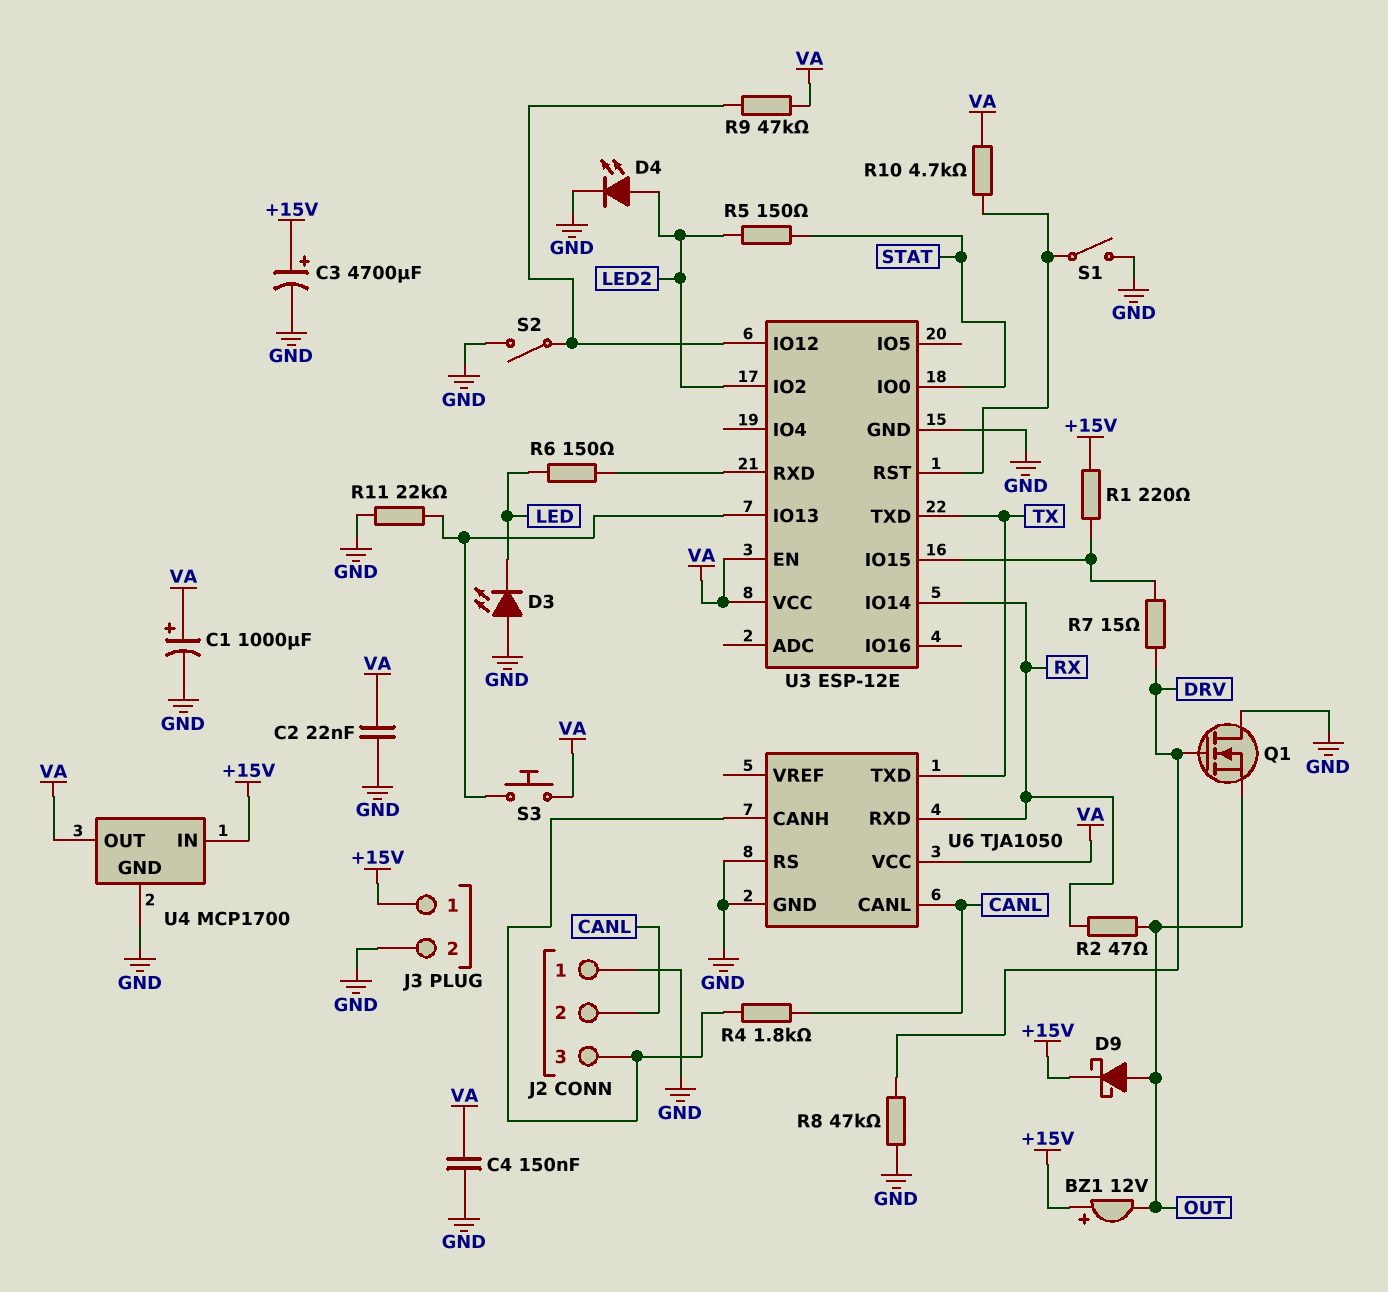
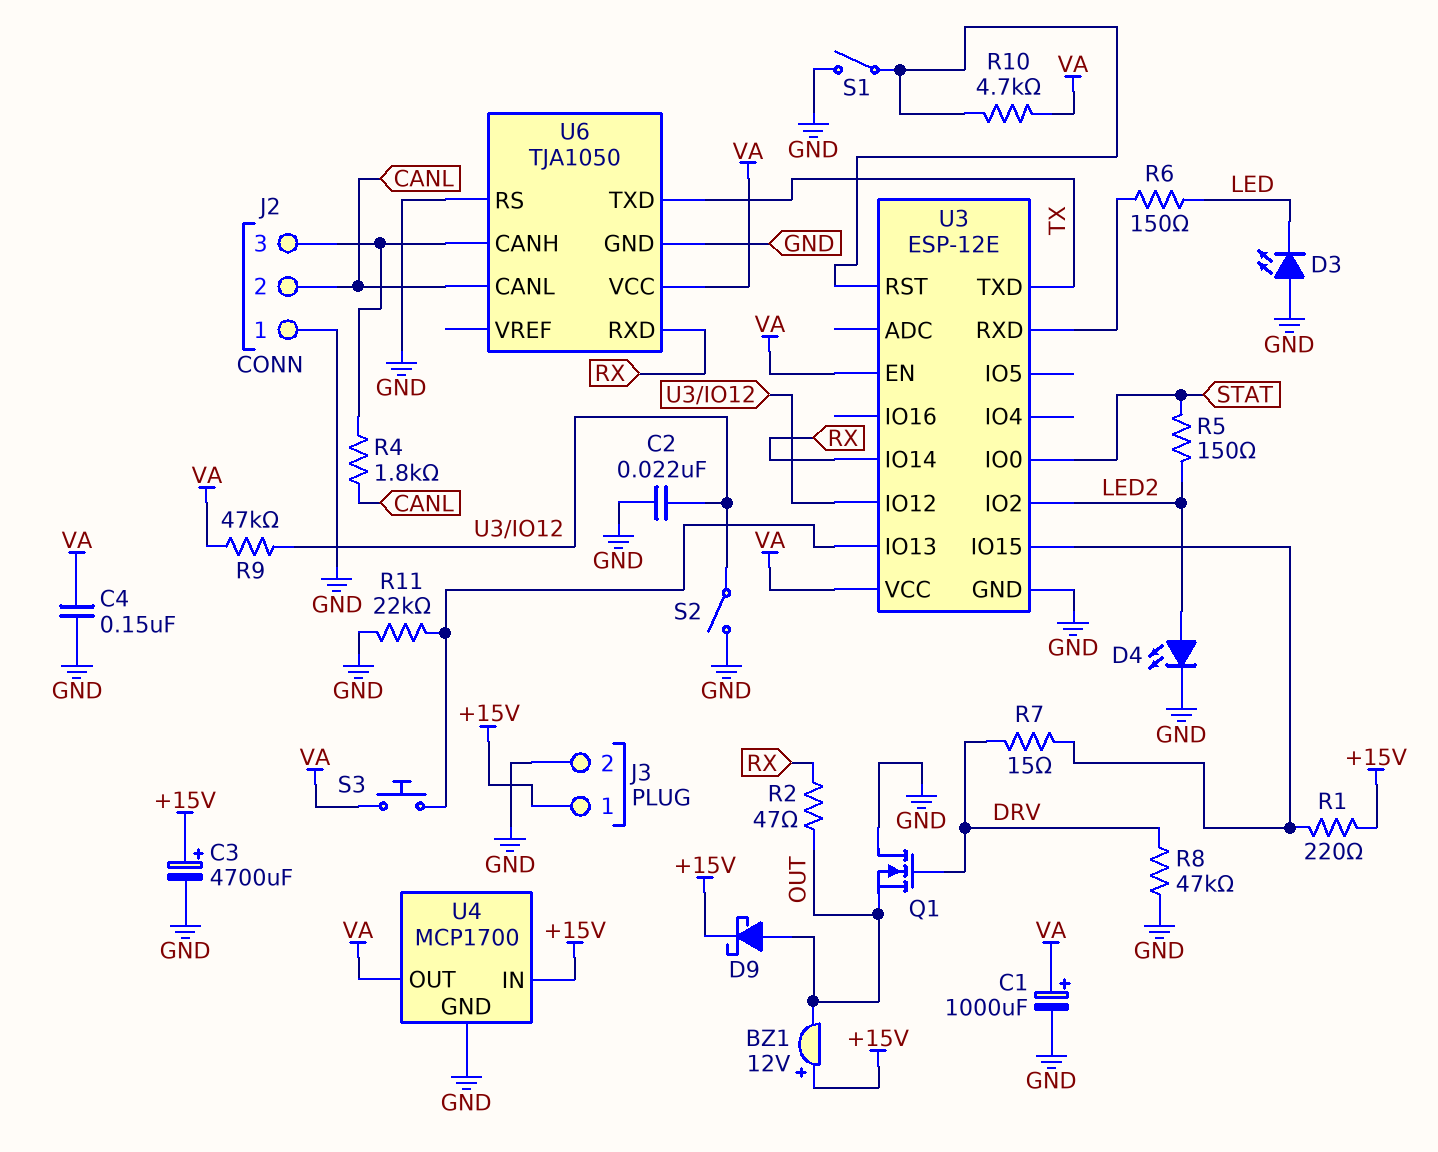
C2: 22nF (GND, VA) -> 22nF (GND, U3/IO12)

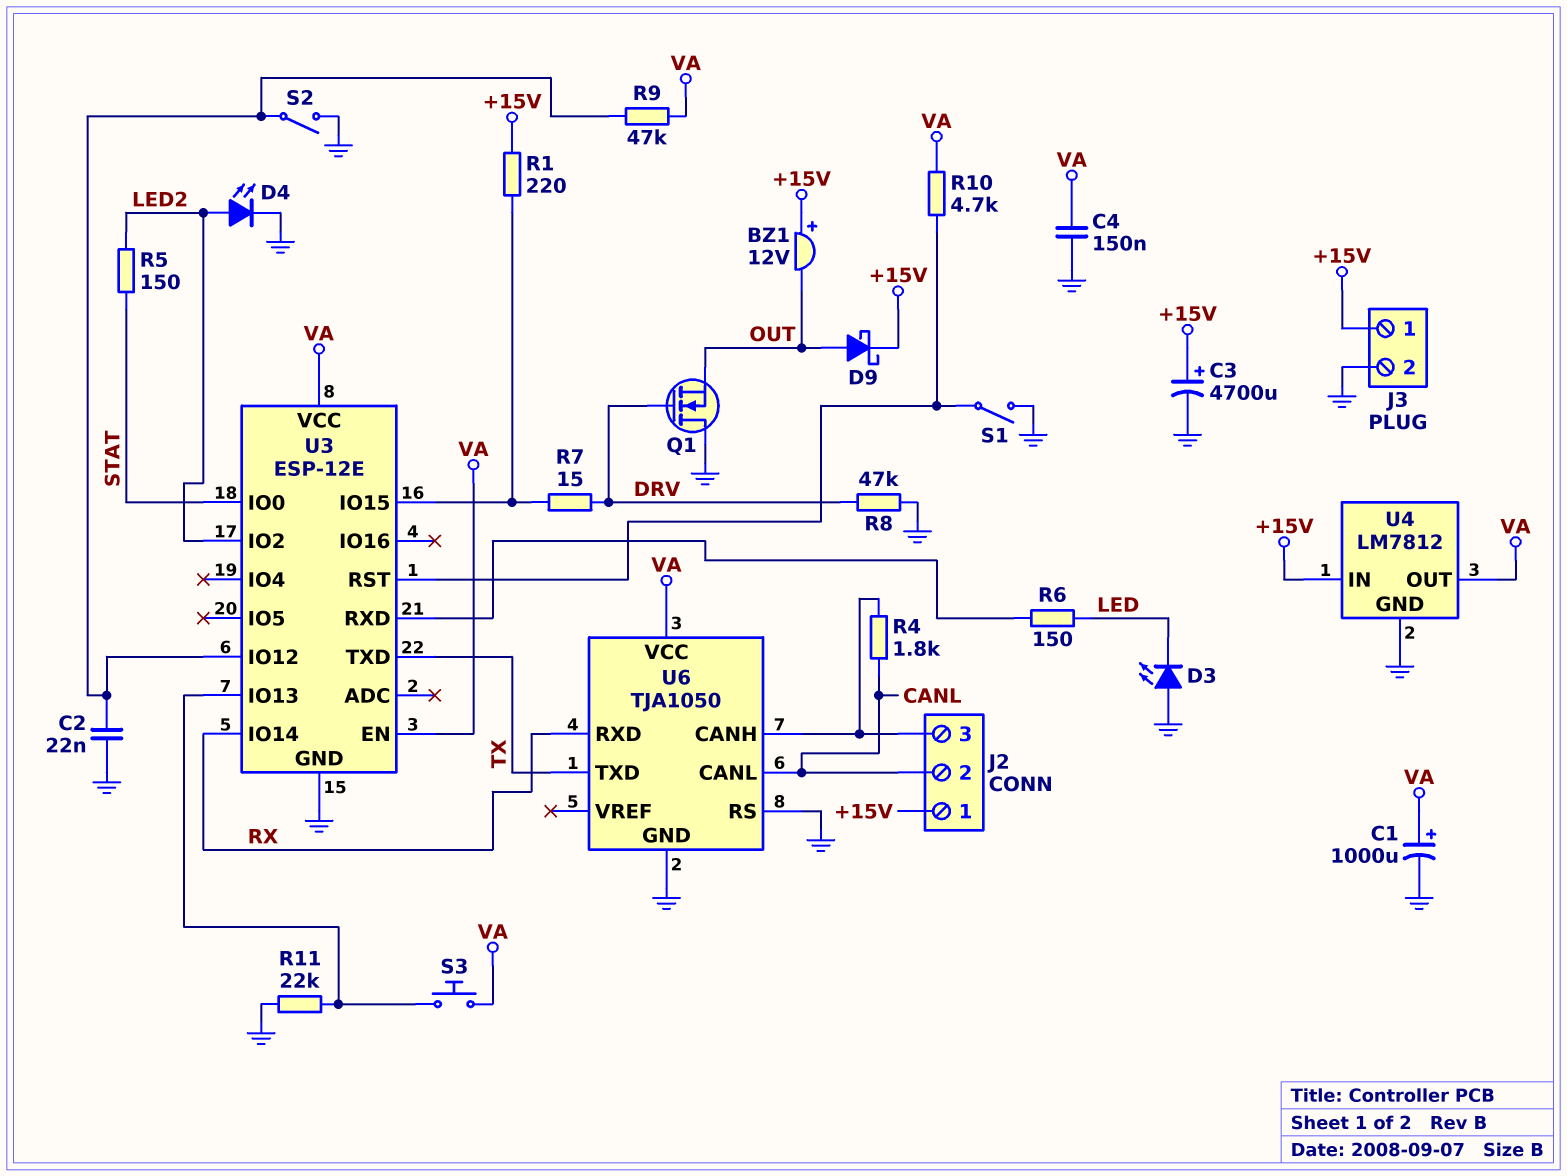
J2 pin 1: GND -> +15V
R2: 47 (OUT, RX) -> none
U4: MCP1700 -> LM7812

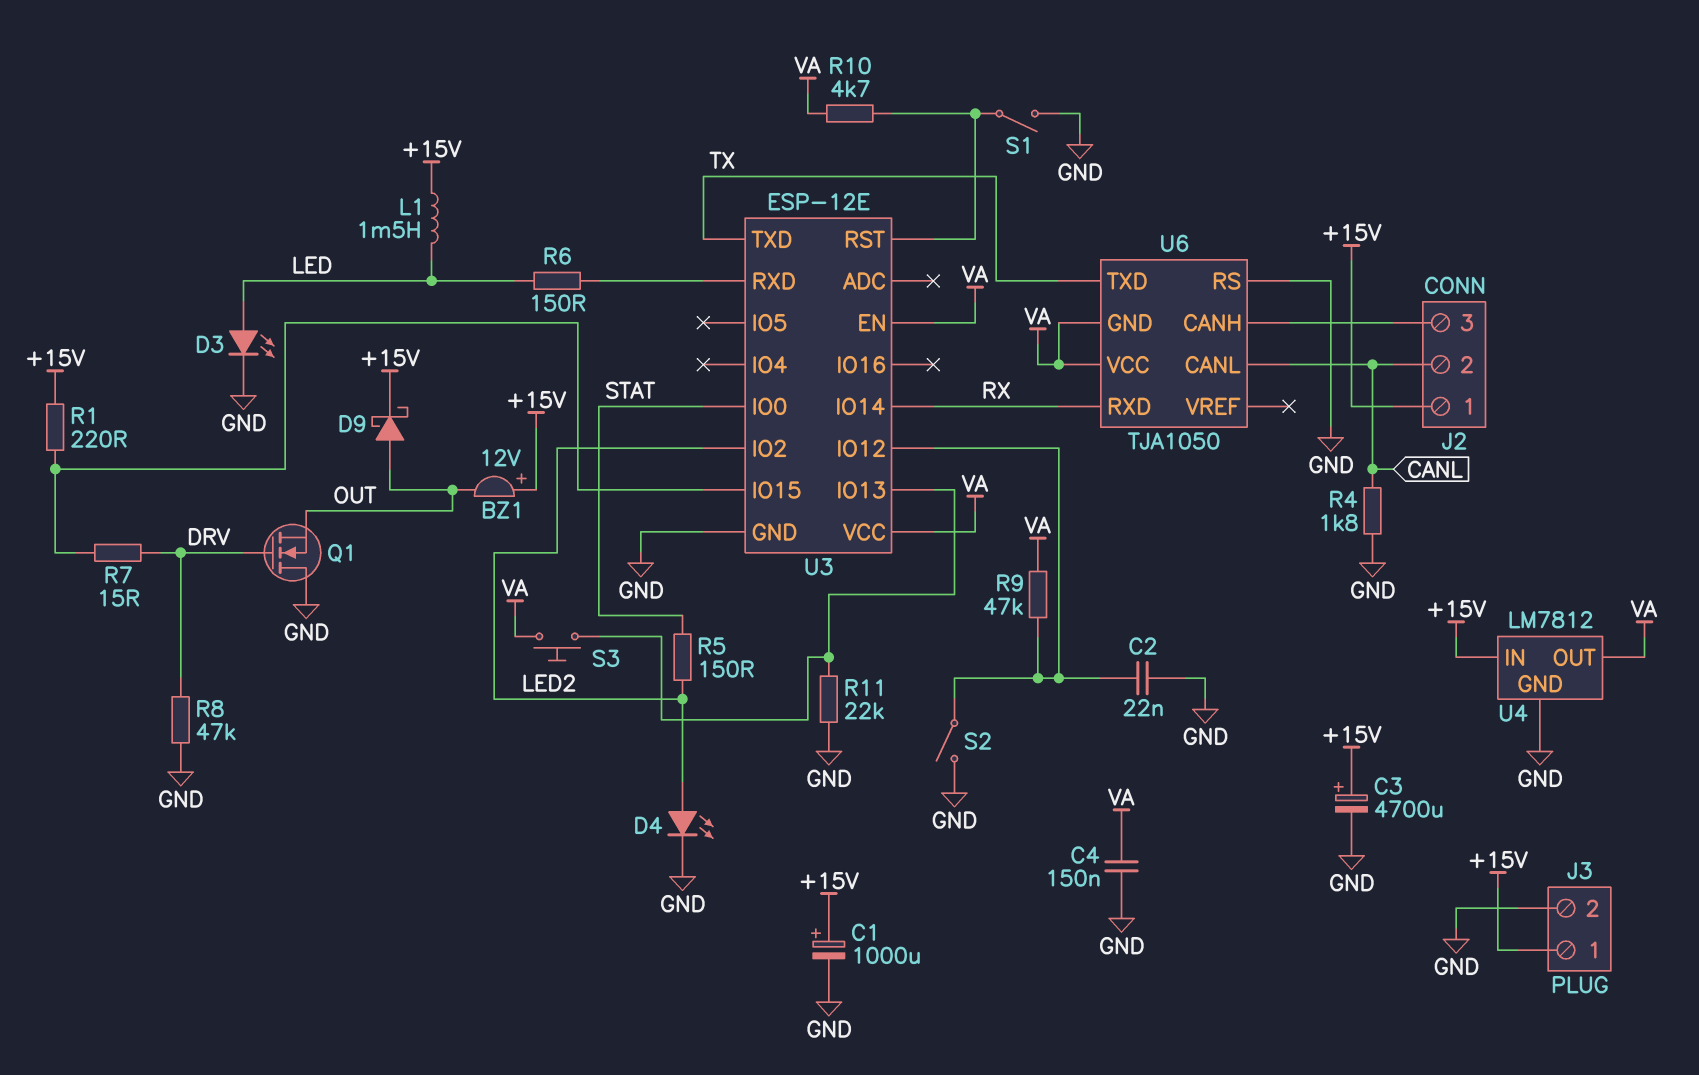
C1: 1000uF (plus VA, minus GND) -> 1000uF (plus +15V, minus GND)
D3: LED (A GND, K LED) -> LED (A LED, K GND)
L1: none -> 1.5mH (+15V, LED)
R4: 1.8k (CANL, J2/3) -> 1.8k (CANL, GND)
U6 pin GND: GND -> VA

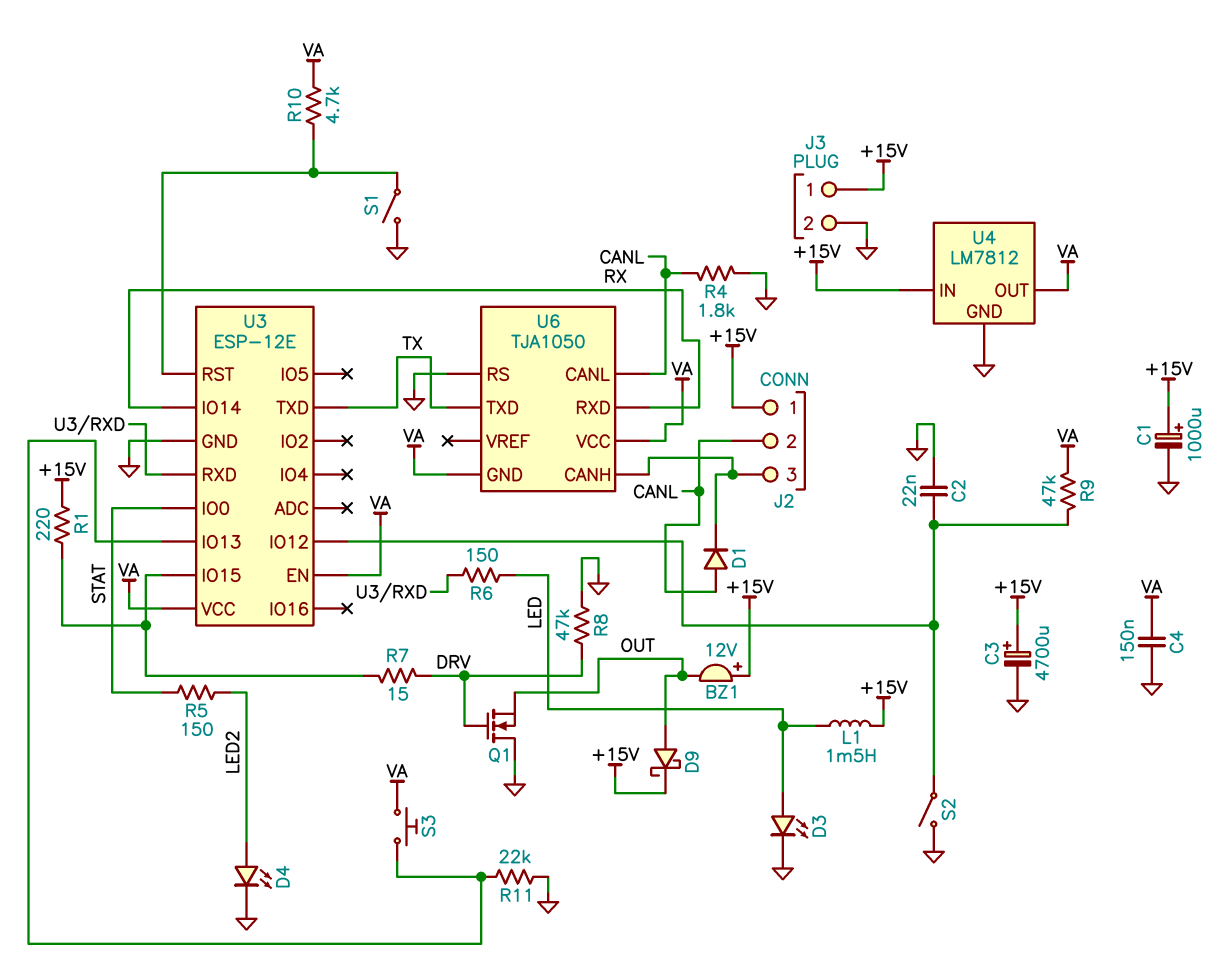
D1: none -> diode (A CANL, K J2/3)
U3 pin IO2: LED2 -> none

